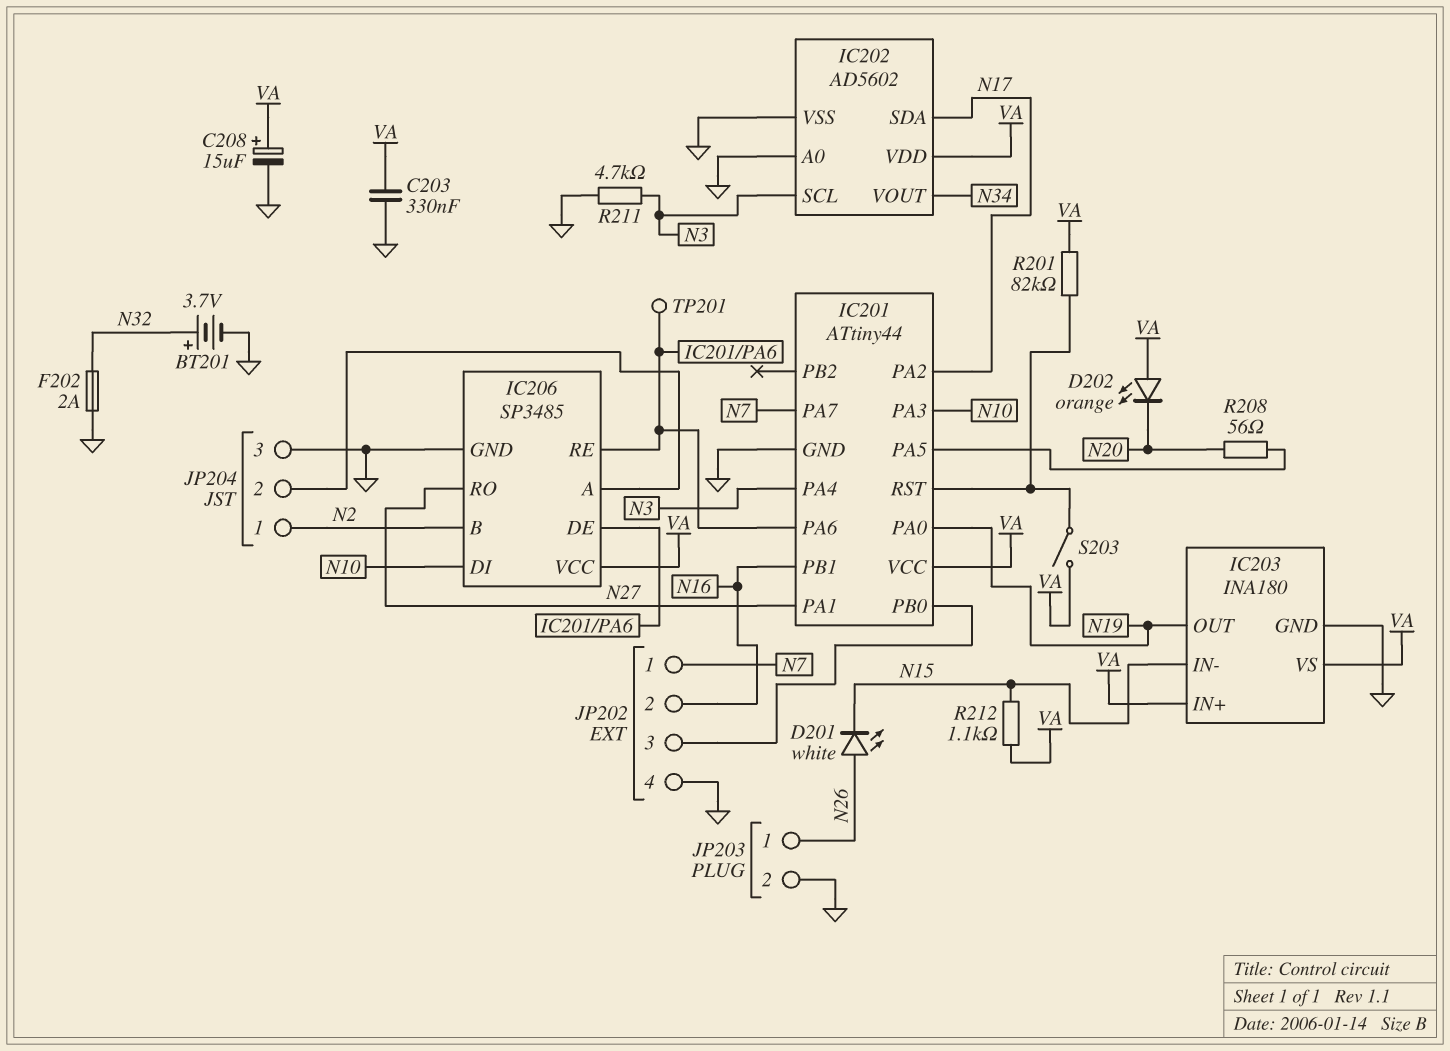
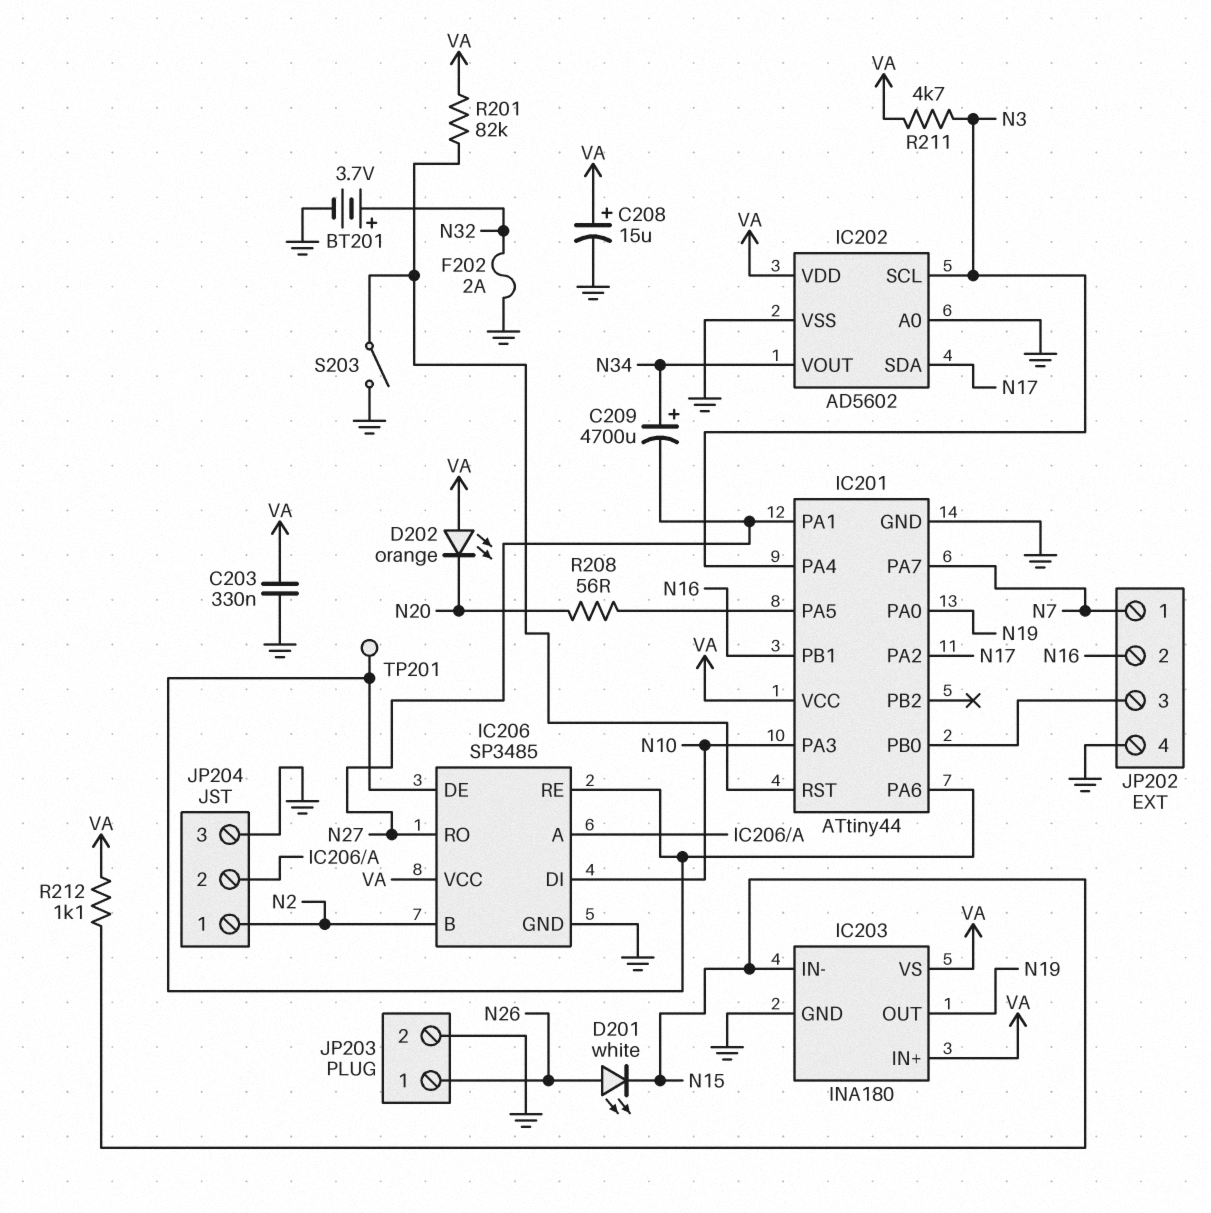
C209: none -> 4700uF (plus N34, minus N27)
R211: 4.7k (GND, N3) -> 4.7k (N3, VA)
S203: switch (IC201/RST, VA) -> switch (GND, IC201/RST)

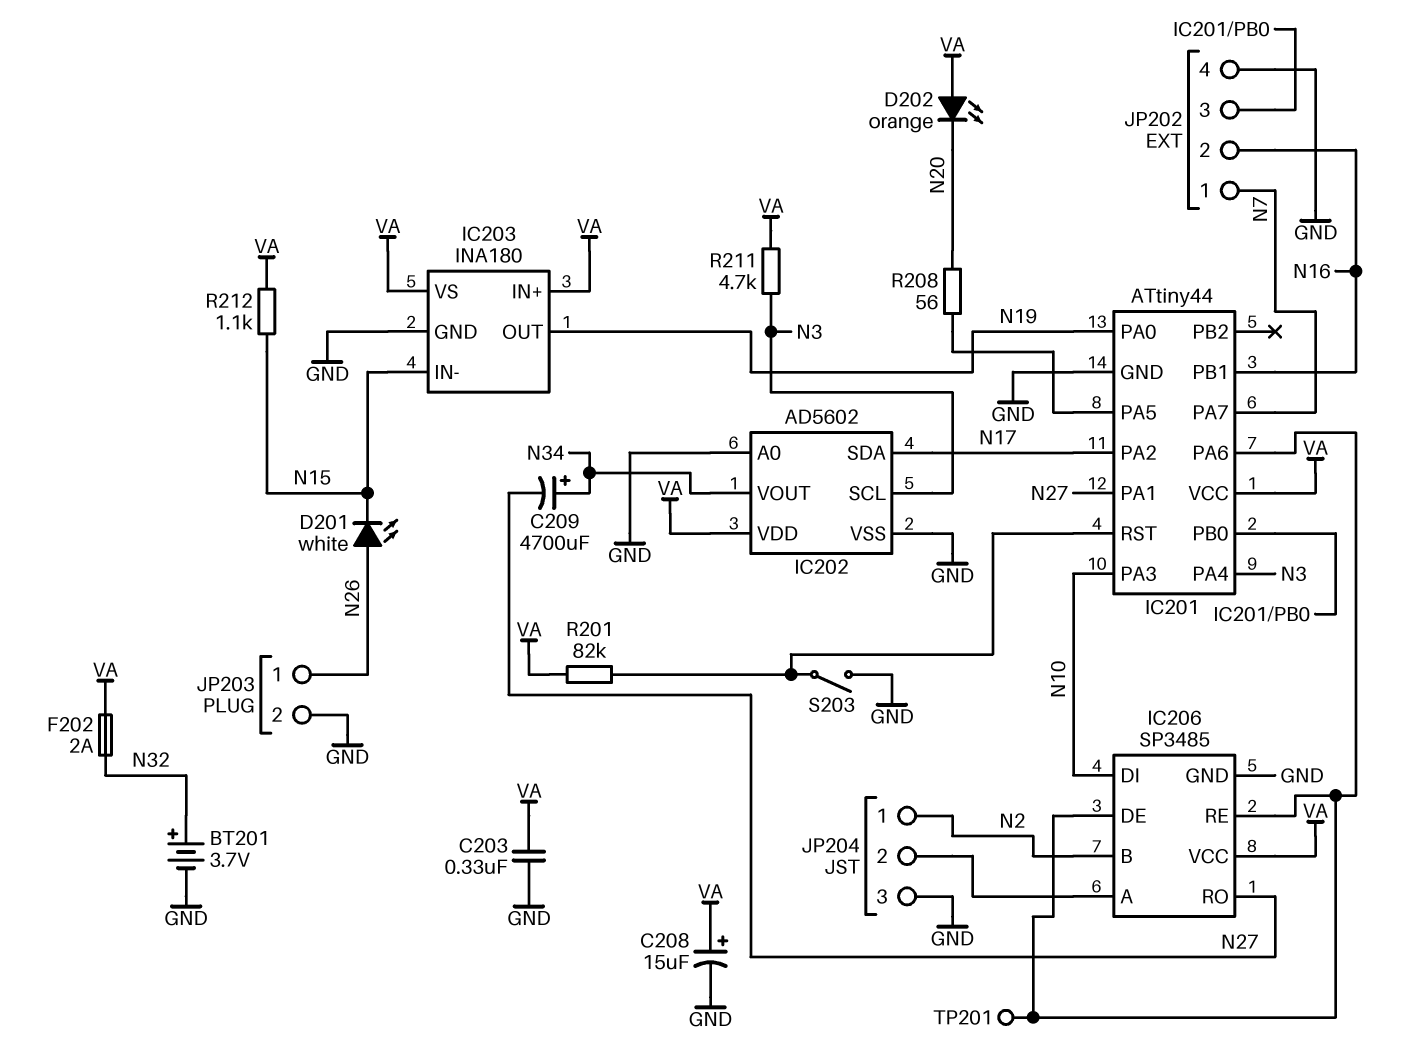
F202: 2A (GND, N32) -> 2A (N32, VA)

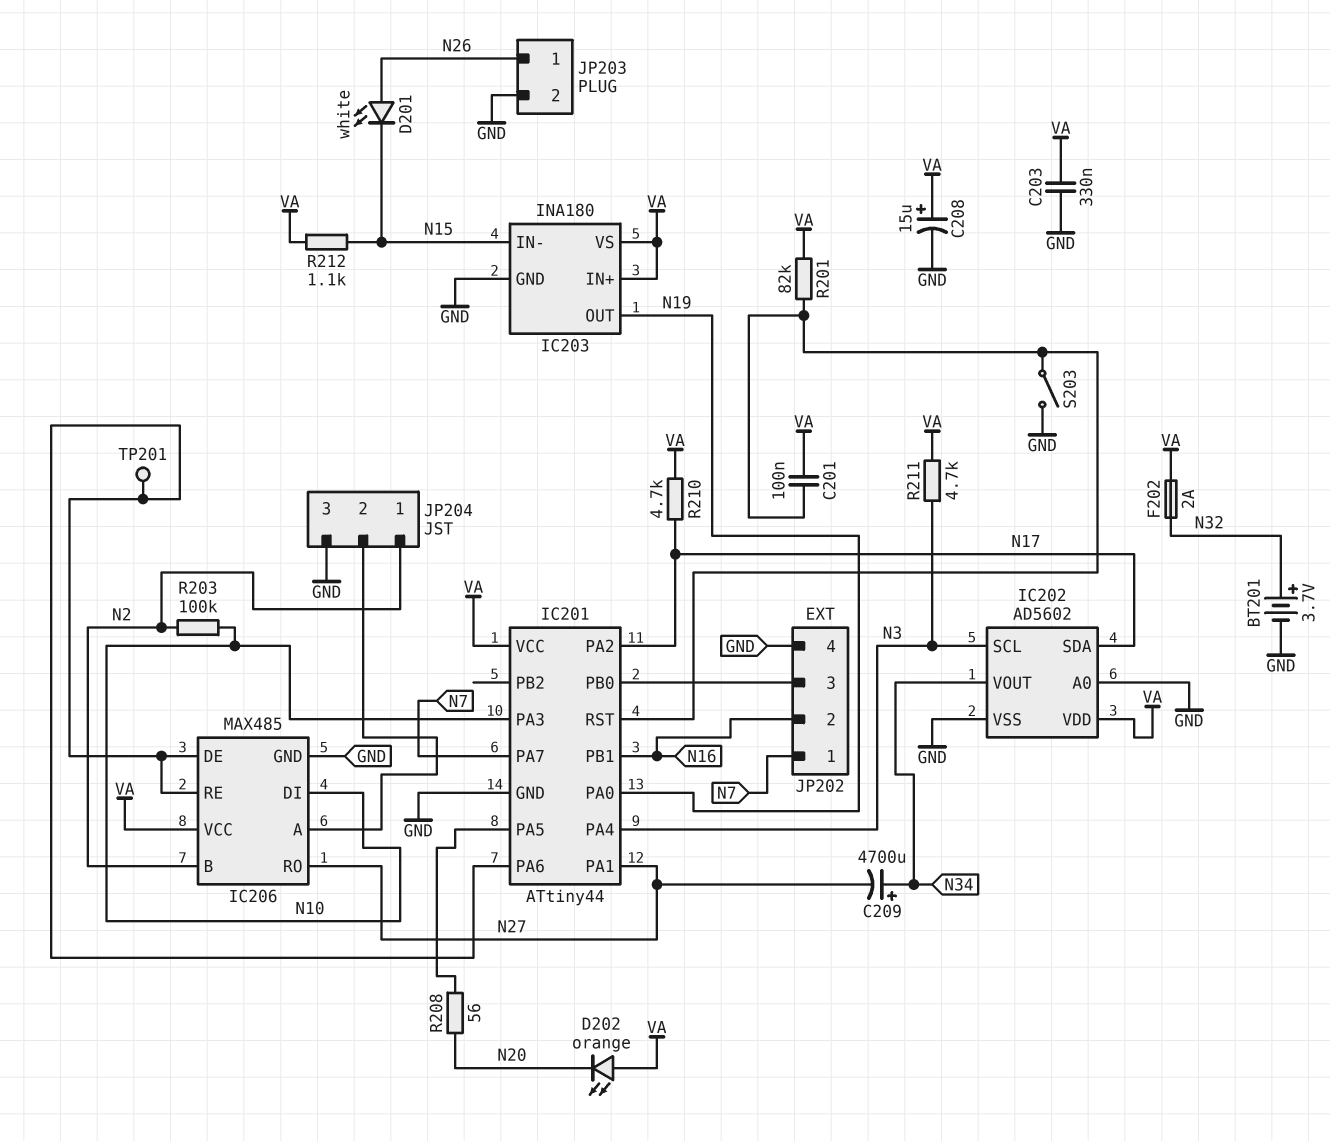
C201: none -> 100nF (IC201/RST, VA)
IC206: SP3485 -> MAX485
R203: none -> 100k (N2, N10)
R210: none -> 4.7k (N17, VA)

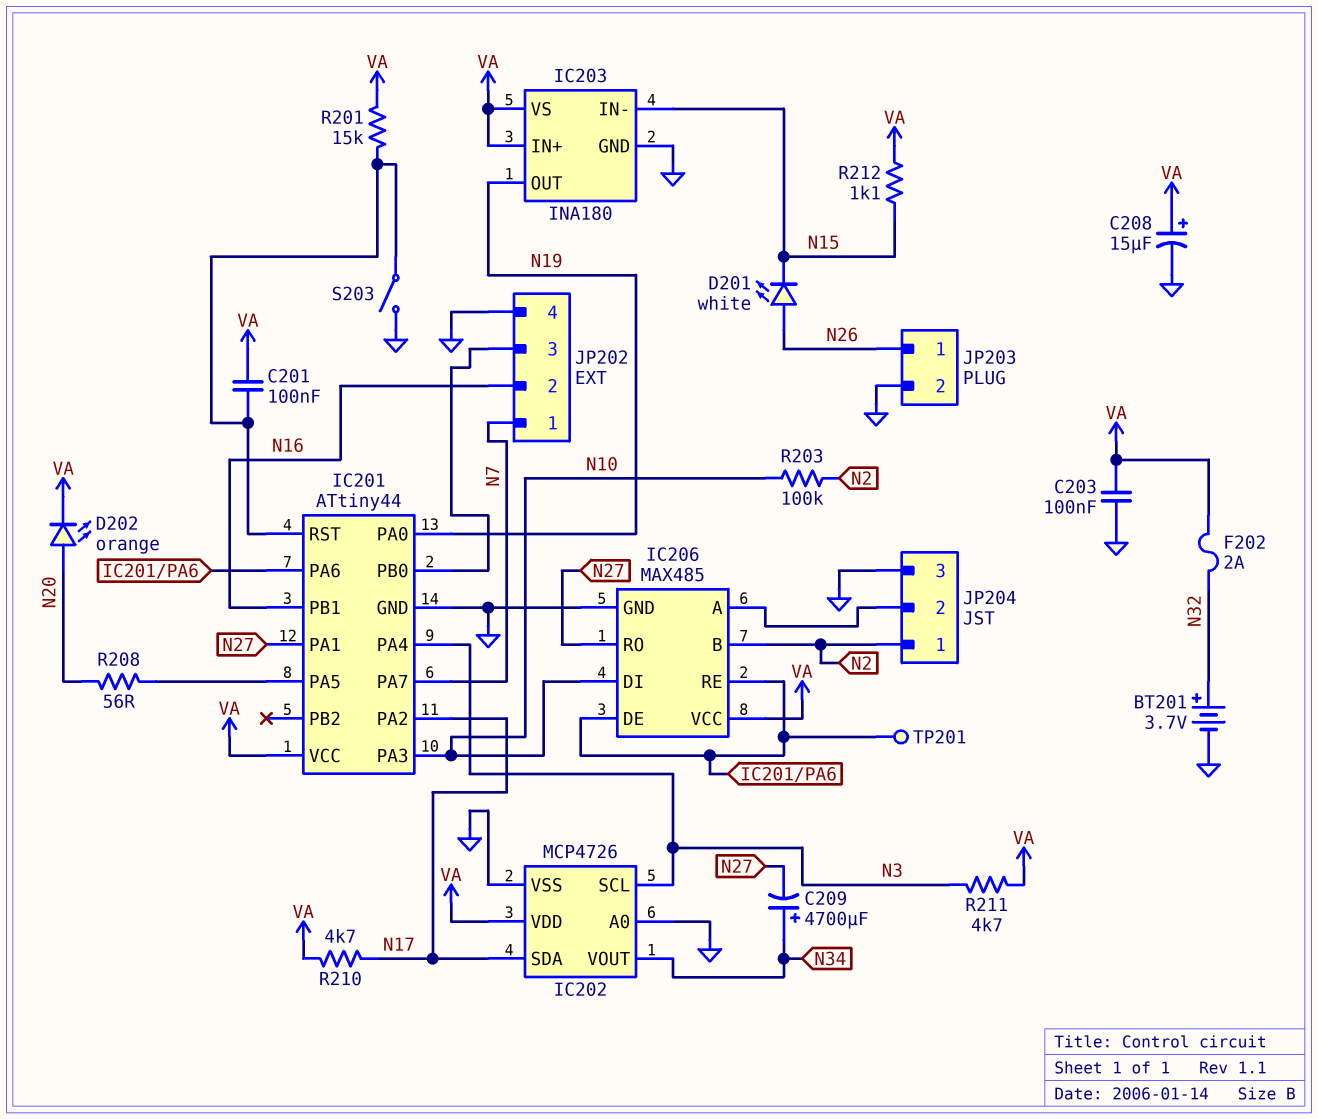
C203: 330nF (GND, VA) -> 100nF (GND, VA)
D202: LED orange (A VA, K N20) -> LED orange (A N20, K VA)
IC202: AD5602 -> MCP4726
R201: 82k (IC201/RST, VA) -> 15k (IC201/RST, VA)

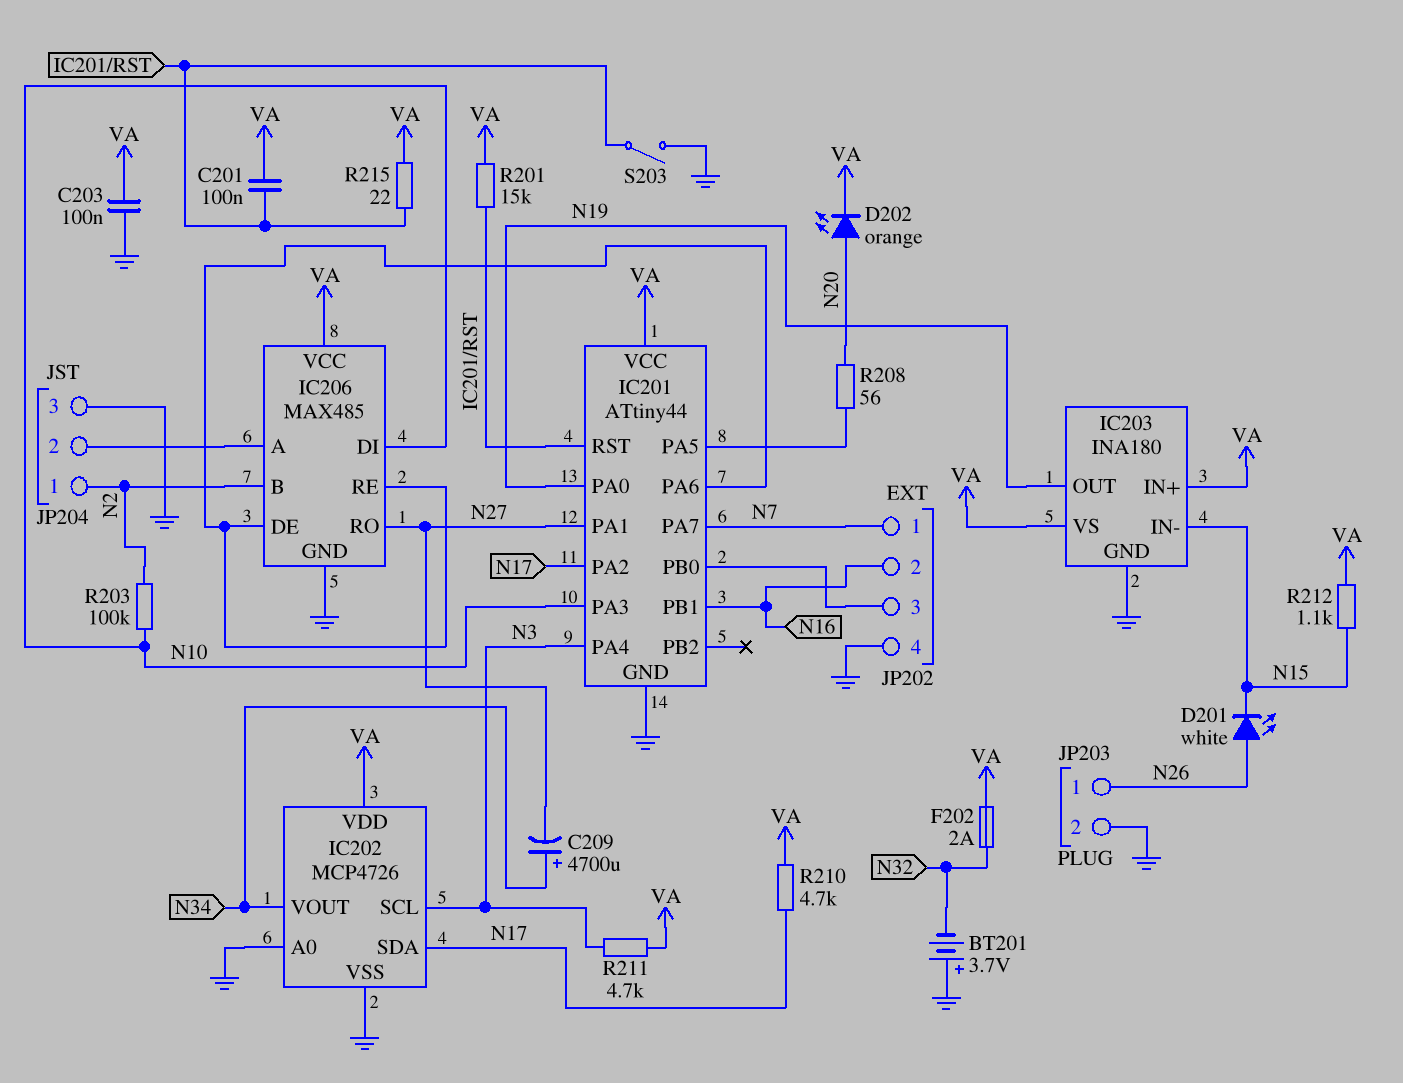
BT201: 3.7V (plus N32, minus GND) -> 3.7V (plus GND, minus N32)
C208: 15uF (plus VA, minus GND) -> none
R215: none -> 22 (IC201/RST, VA)
TP201: test point (IC201/PA6) -> none

